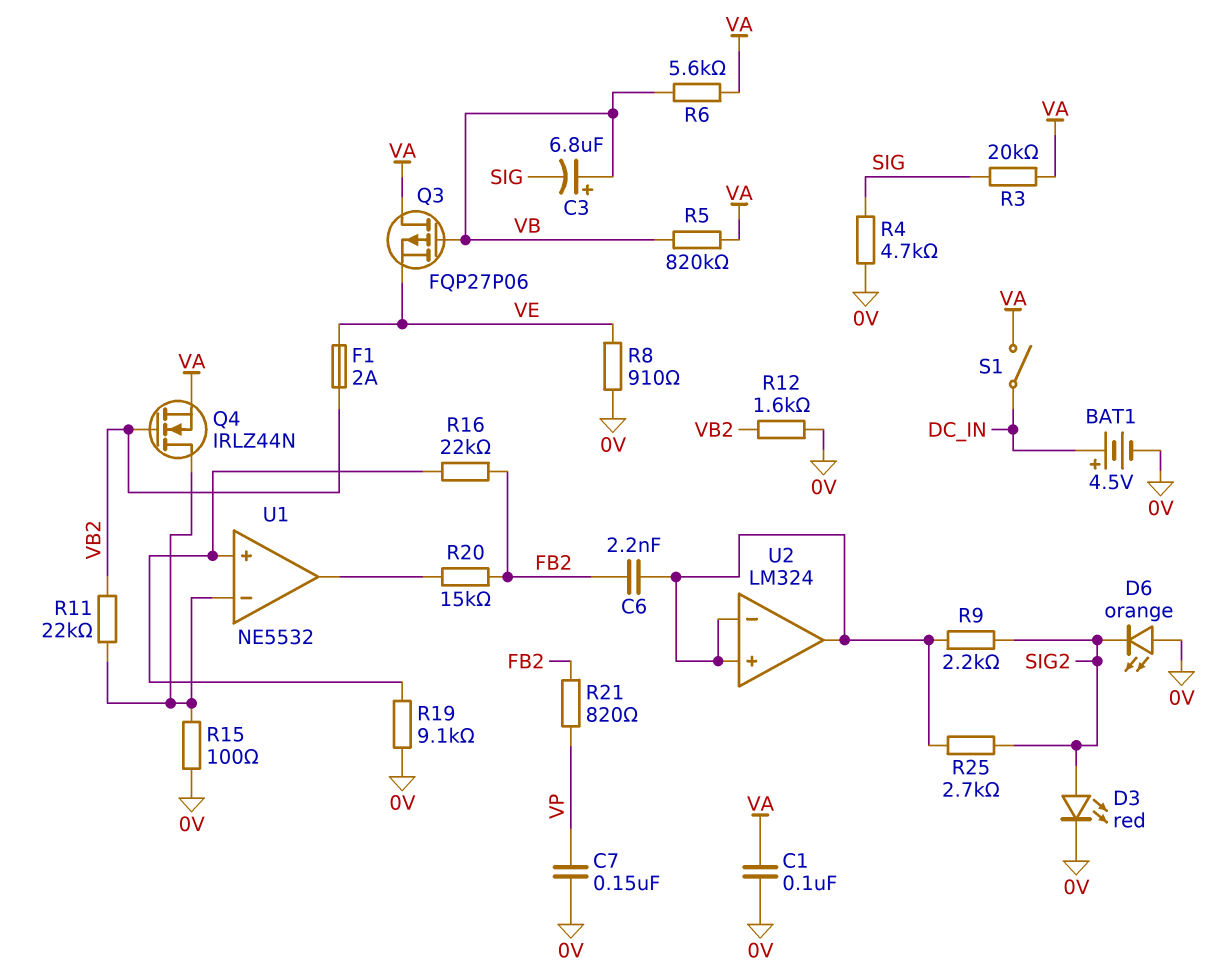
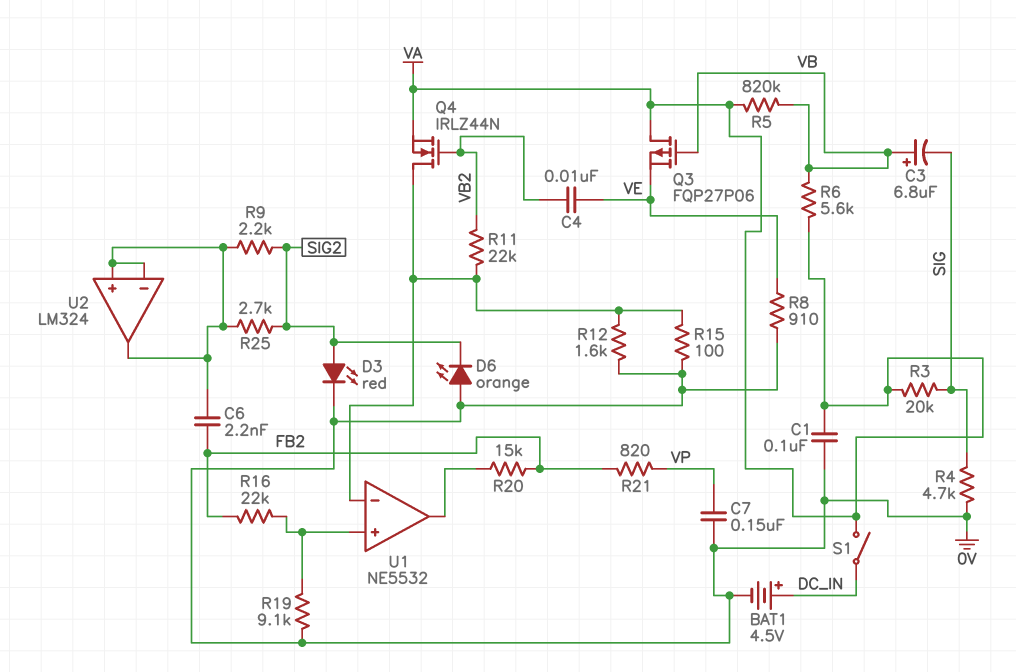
C4: none -> 10nF (VB2, VE)
F1: 2A (VB2, VE) -> none
R12: 1.6k (0V, VB2) -> 1.6k (0V, U1/in-)

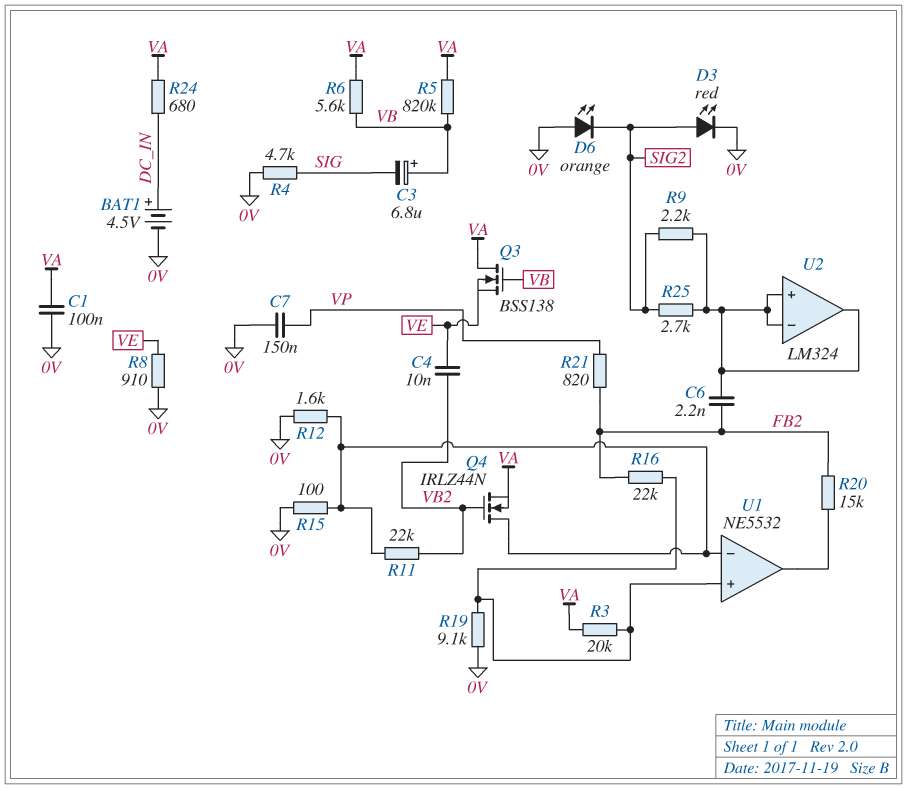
Q3: PMOS FQP27P06 (G VB, D VA, S VE) -> NMOS BSS138 (G VB, D VA, S VE)
R3: 20k (SIG, VA) -> 20k (U1/in+, VA)
R24: none -> 680 (DC_IN, VA)
S1: switch (DC_IN, VA) -> none

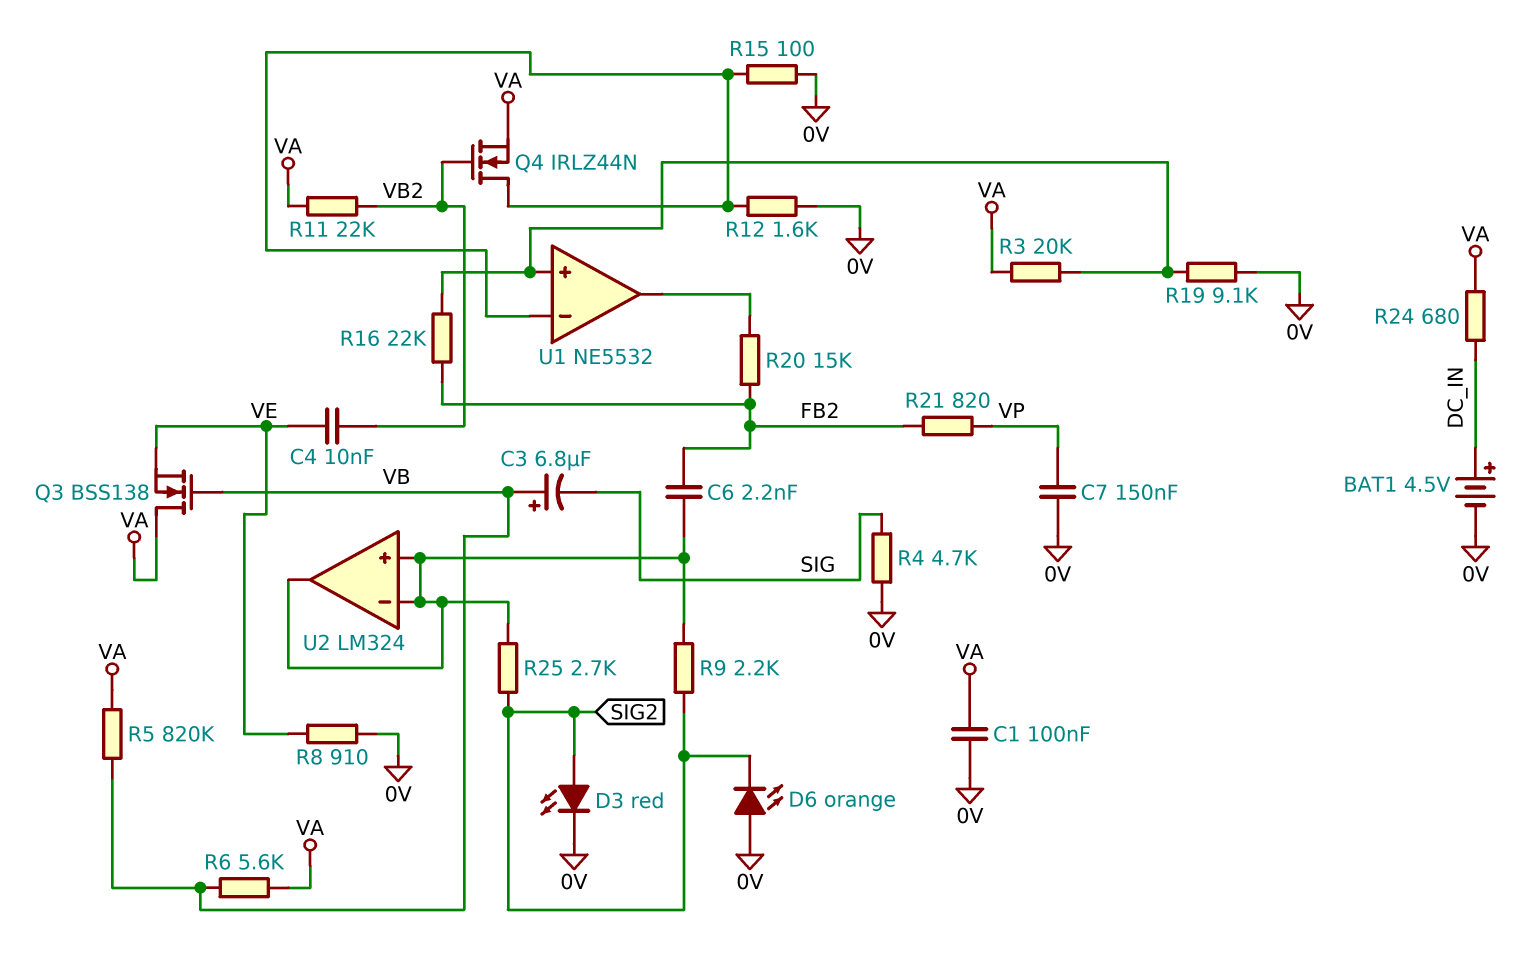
R11: 22k (U1/in-, VB2) -> 22k (VA, VB2)

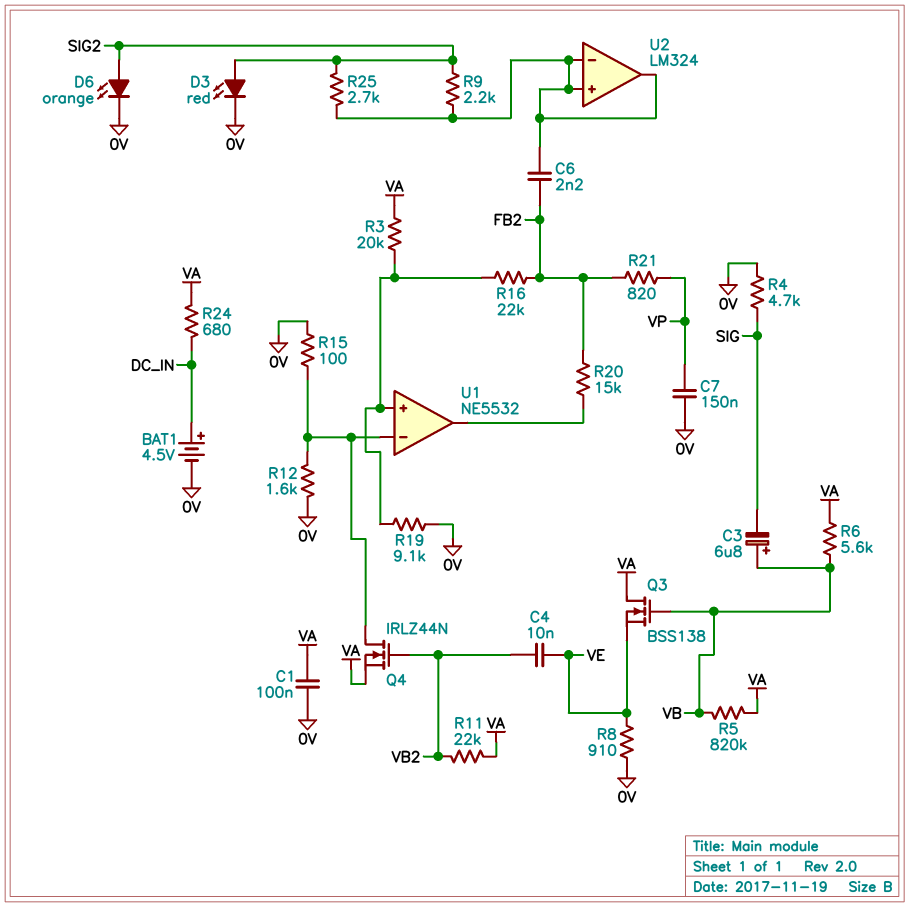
D6: LED orange (A 0V, K SIG2) -> LED orange (A SIG2, K 0V)

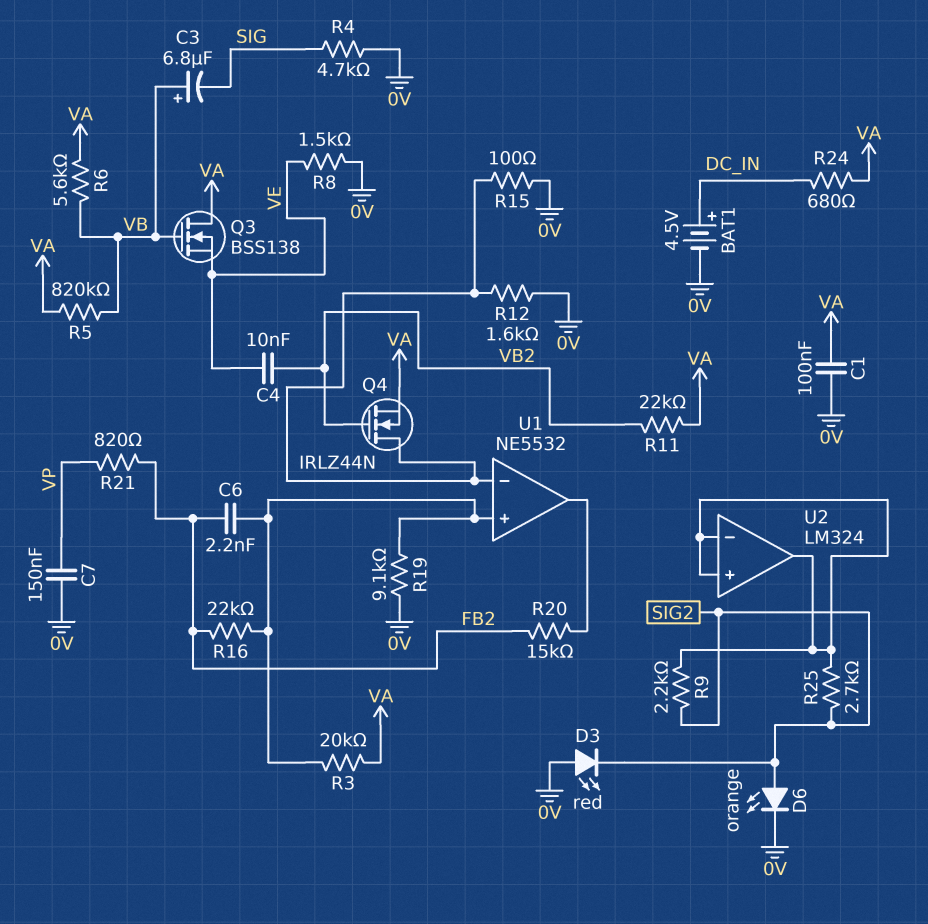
C6: 2.2nF (FB2, U2/in+) -> 2.2nF (FB2, U1/in+)
D3: LED red (A SIG2, K 0V) -> LED red (A 0V, K SIG2)
R8: 910 (0V, VE) -> 1.5k (0V, VE)

